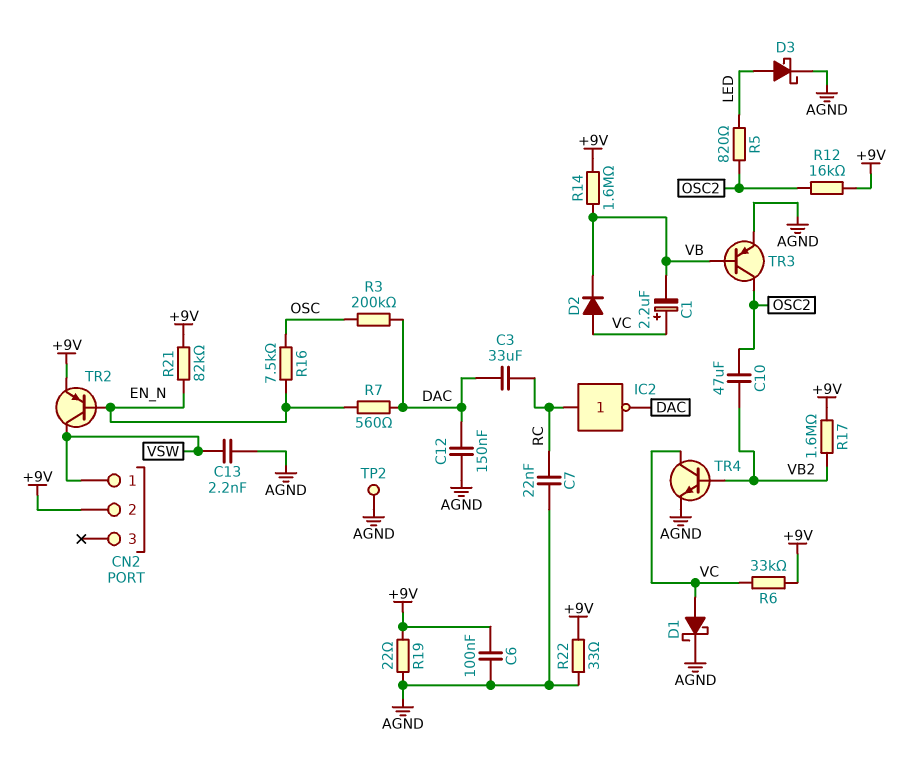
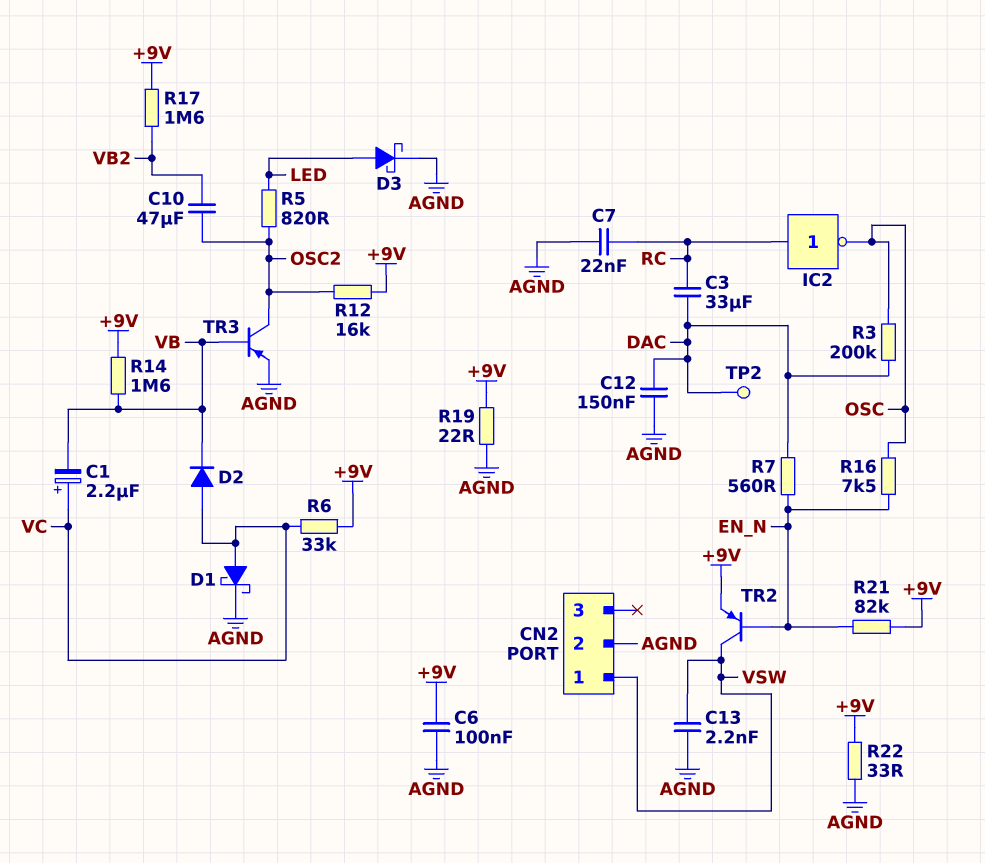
CN2 pin 2: +9V -> AGND
IC2: NOT (in RC, out DAC) -> NOT (in RC, out OSC)
TP2: test point (AGND) -> test point (DAC)
TR4: NPN (B VB2, C VC, E AGND) -> none

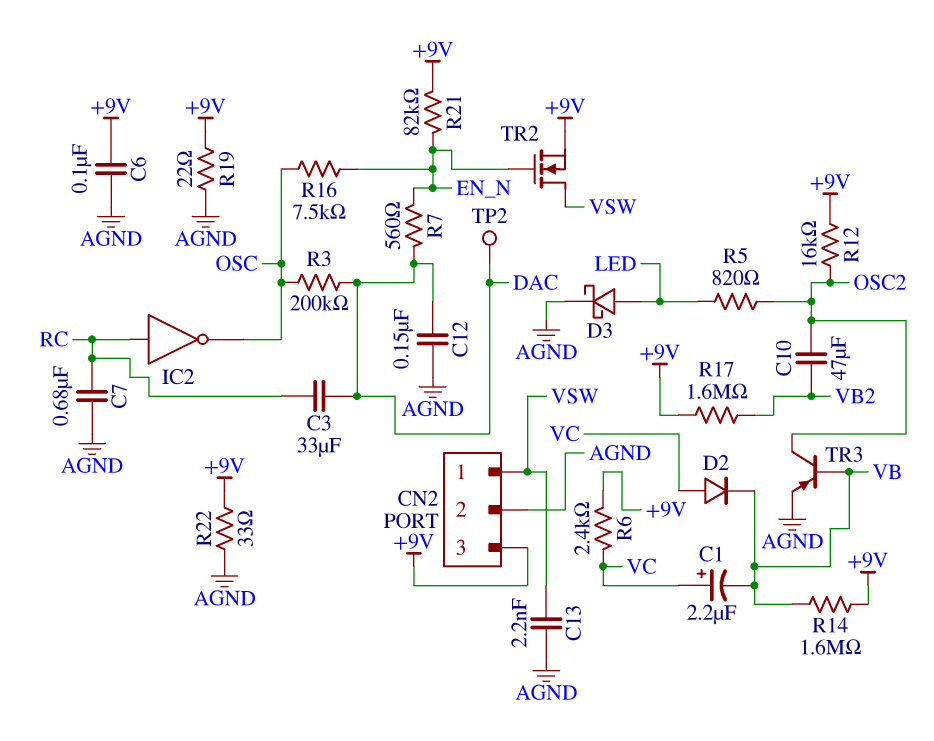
C7: 22nF (AGND, RC) -> 680nF (AGND, RC)
CN2 pin 3: none -> +9V
D1: schottky (A VC, K AGND) -> none
R6: 33k (+9V, VC) -> 2.4k (+9V, VC)
TR2: PNP (B EN_N, C VSW, E +9V) -> NMOS (G EN_N, D VSW, S +9V)

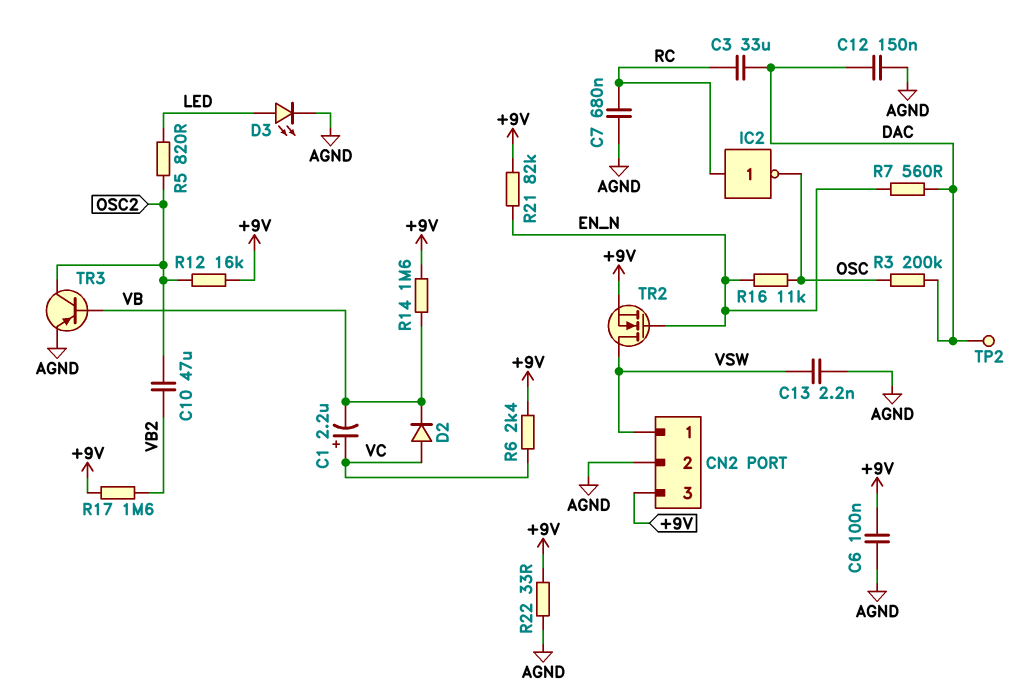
D3: schottky (A LED, K AGND) -> LED (A LED, K AGND)
R16: 7.5k (EN_N, OSC) -> 11k (EN_N, OSC)
R19: 22 (+9V, AGND) -> none

